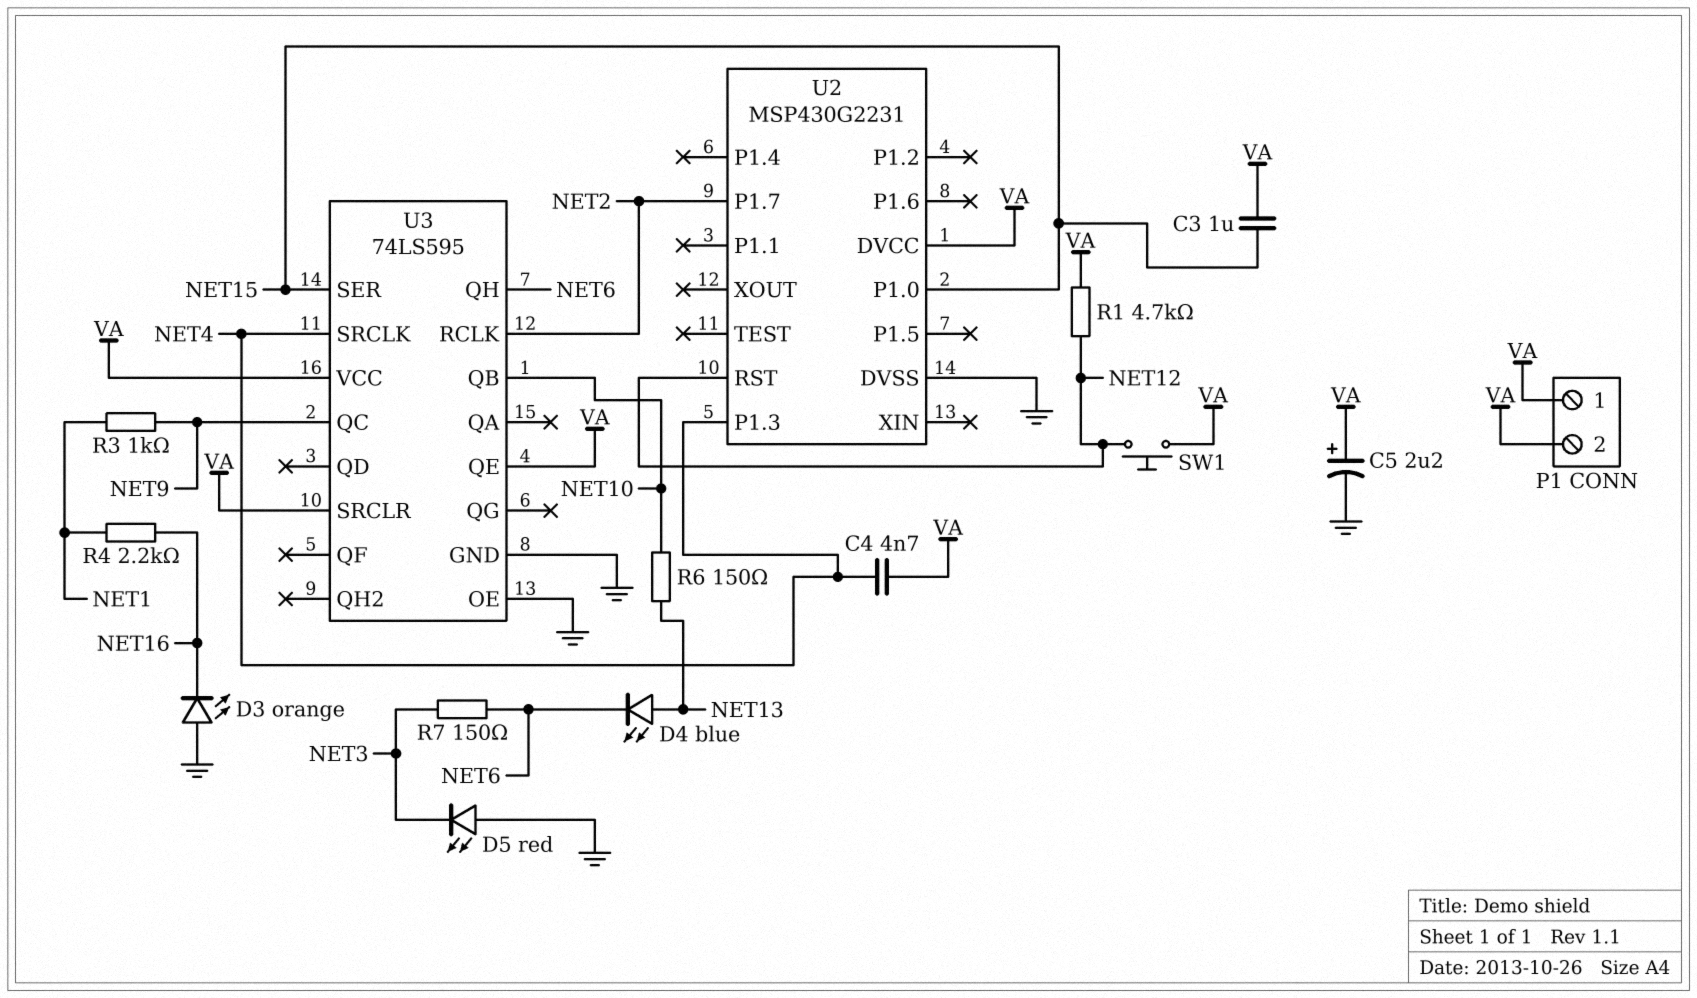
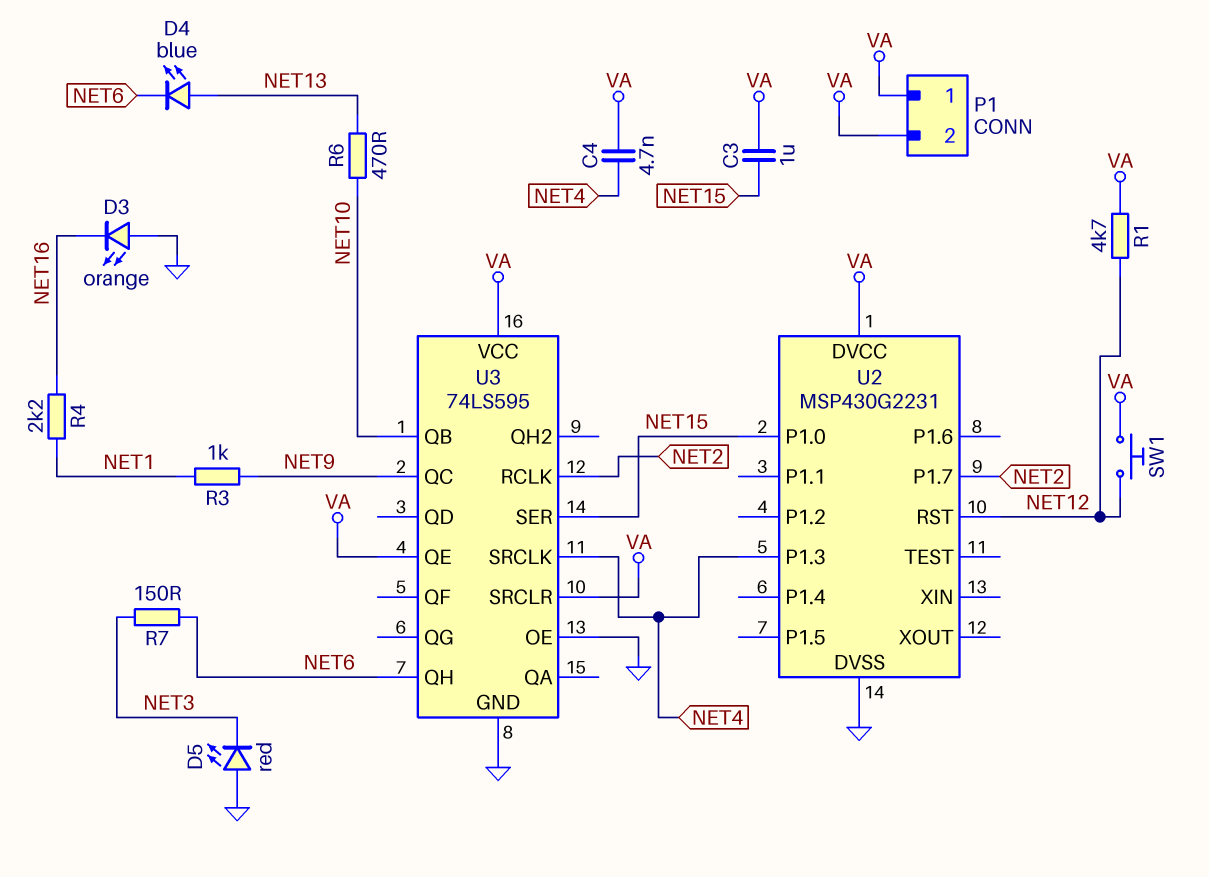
C5: 2.2uF (plus VA, minus GND) -> none
R6: 150 (NET10, NET13) -> 470 (NET10, NET13)

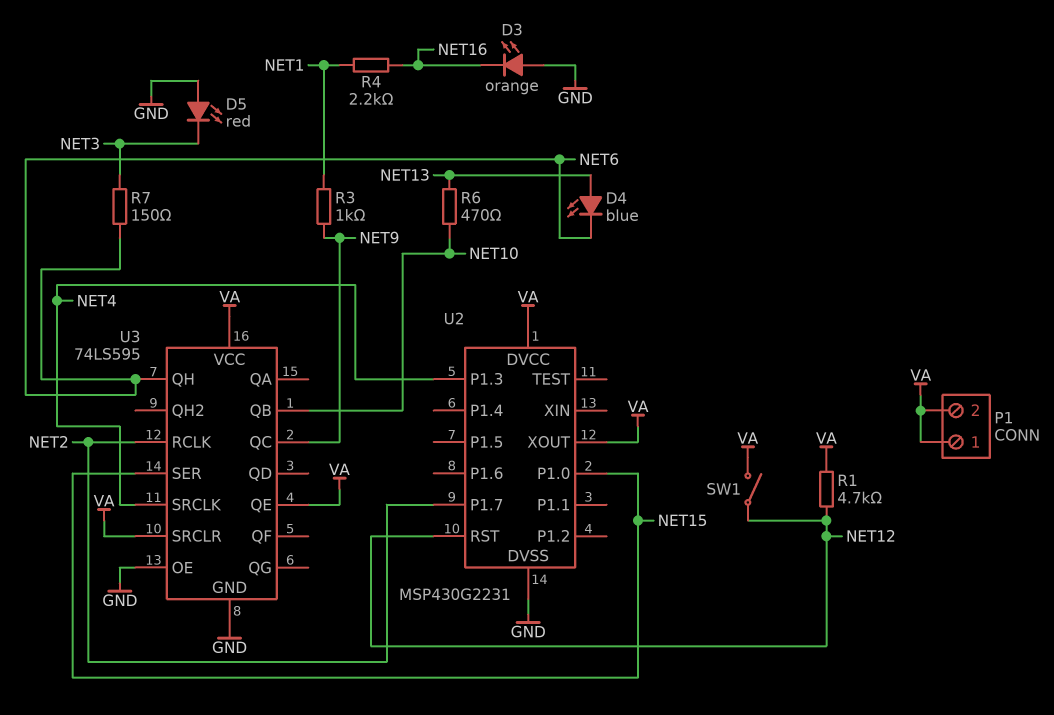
C3: 1uF (NET15, VA) -> none
C4: 4.7nF (NET4, VA) -> none
SW1: button (NET12, VA) -> switch (NET12, VA)
U2 pin XOUT: none -> VA

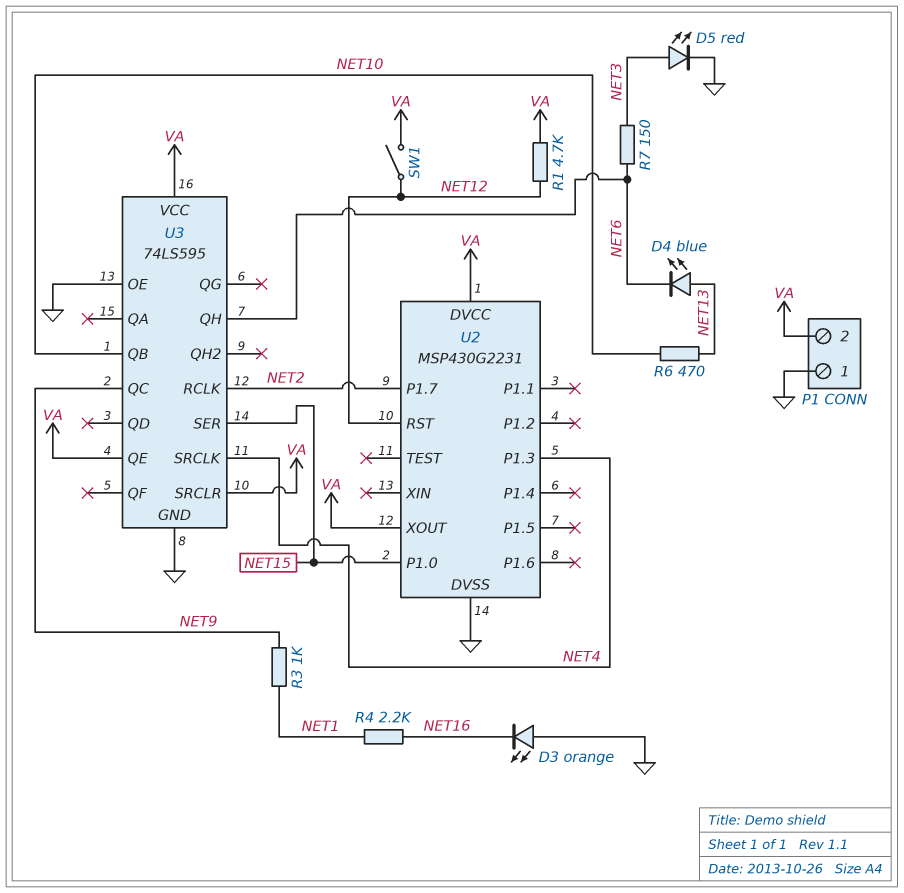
D5: LED red (A GND, K NET3) -> LED red (A NET3, K GND)
P1 pin 1: VA -> GND

